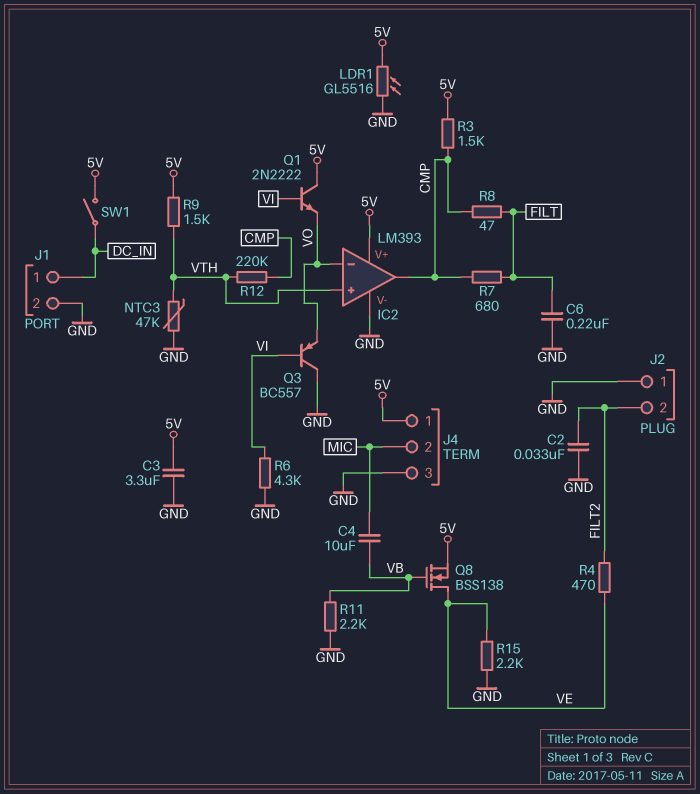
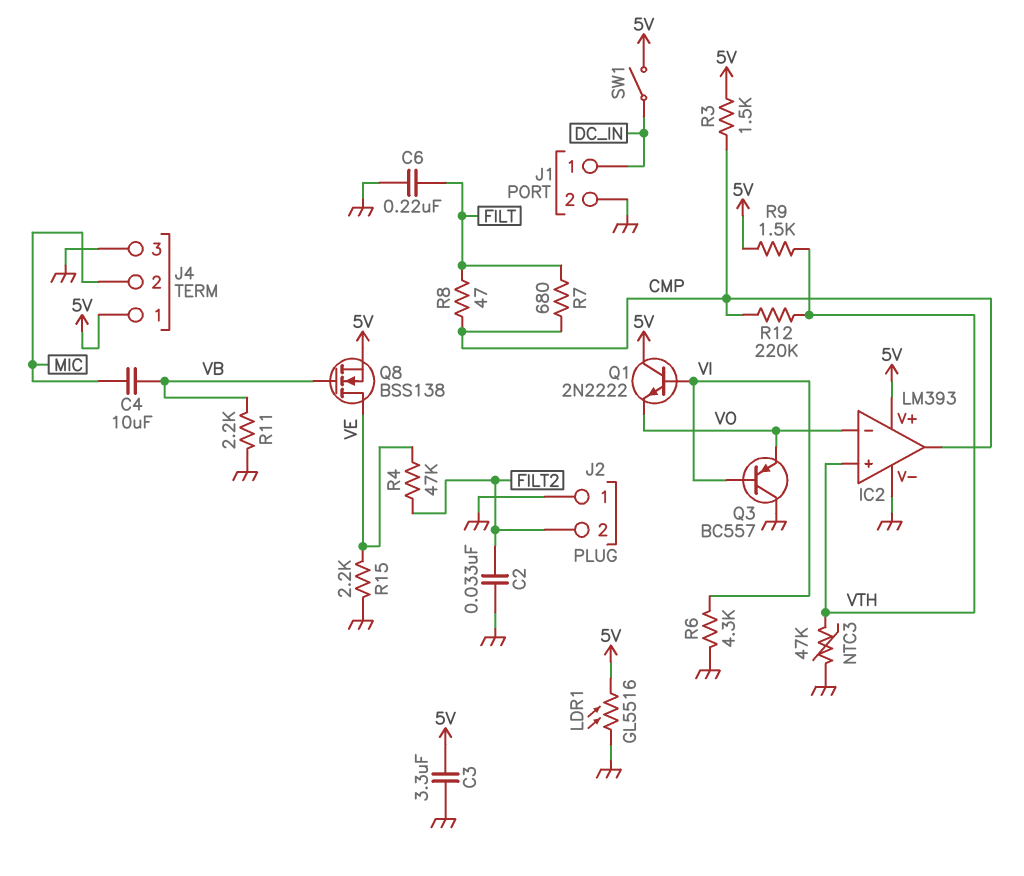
R4: 470 (FILT2, VE) -> 47k (FILT2, VE)

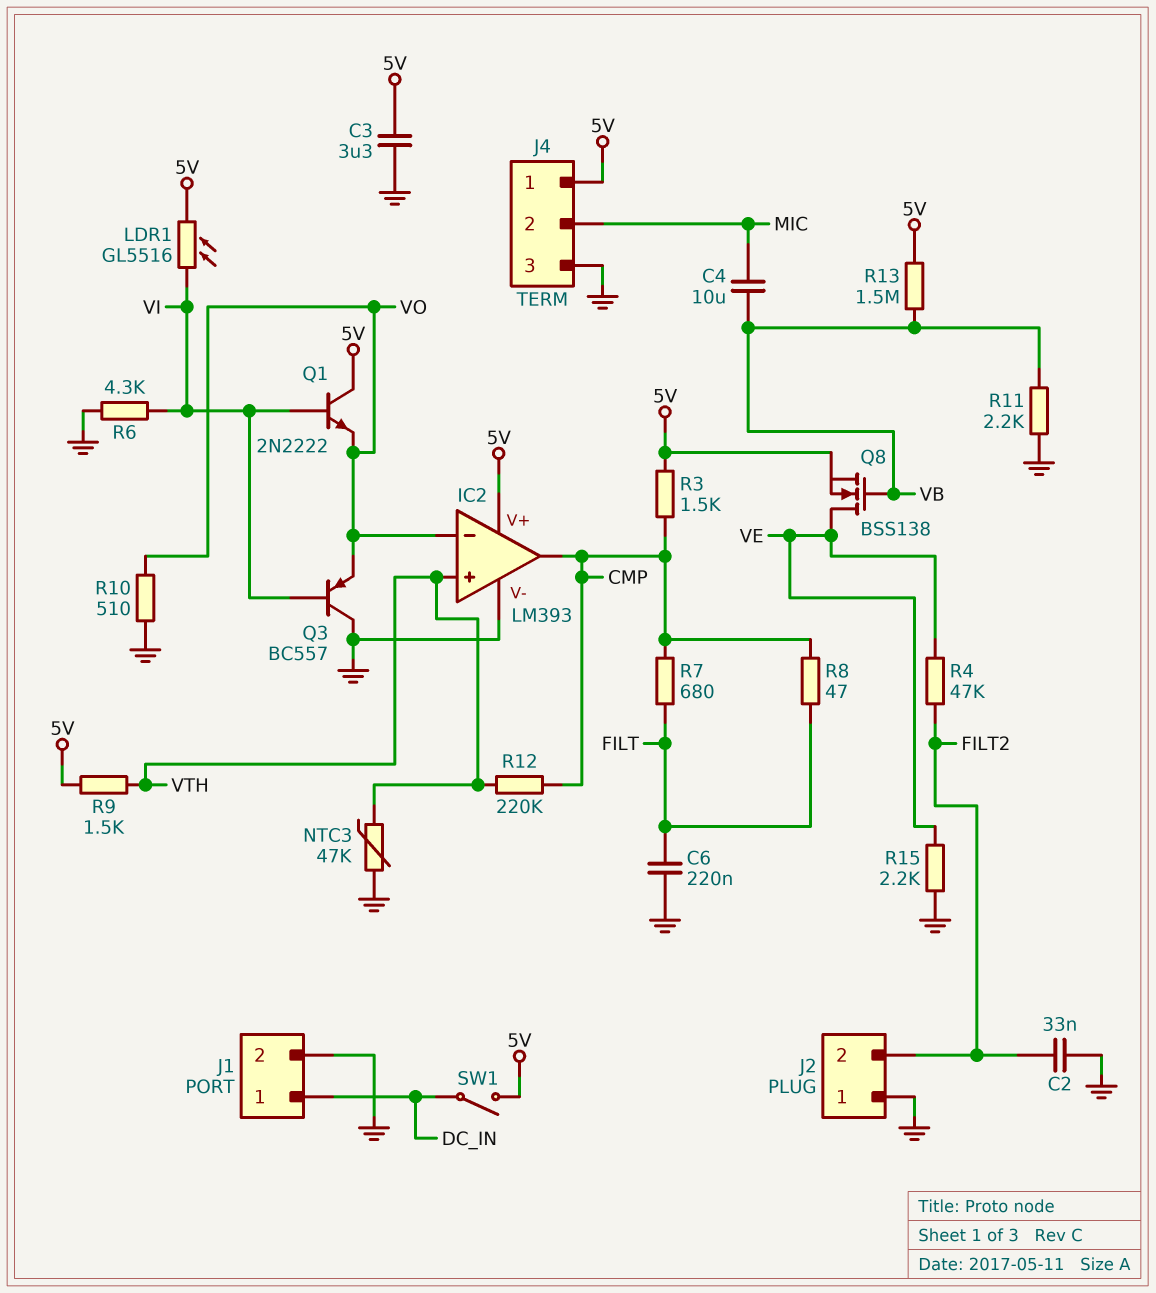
LDR1: GL5516 (5V, GND) -> GL5516 (5V, VI)
R10: none -> 510 (GND, VO)
R13: none -> 1.5M (5V, VB)

